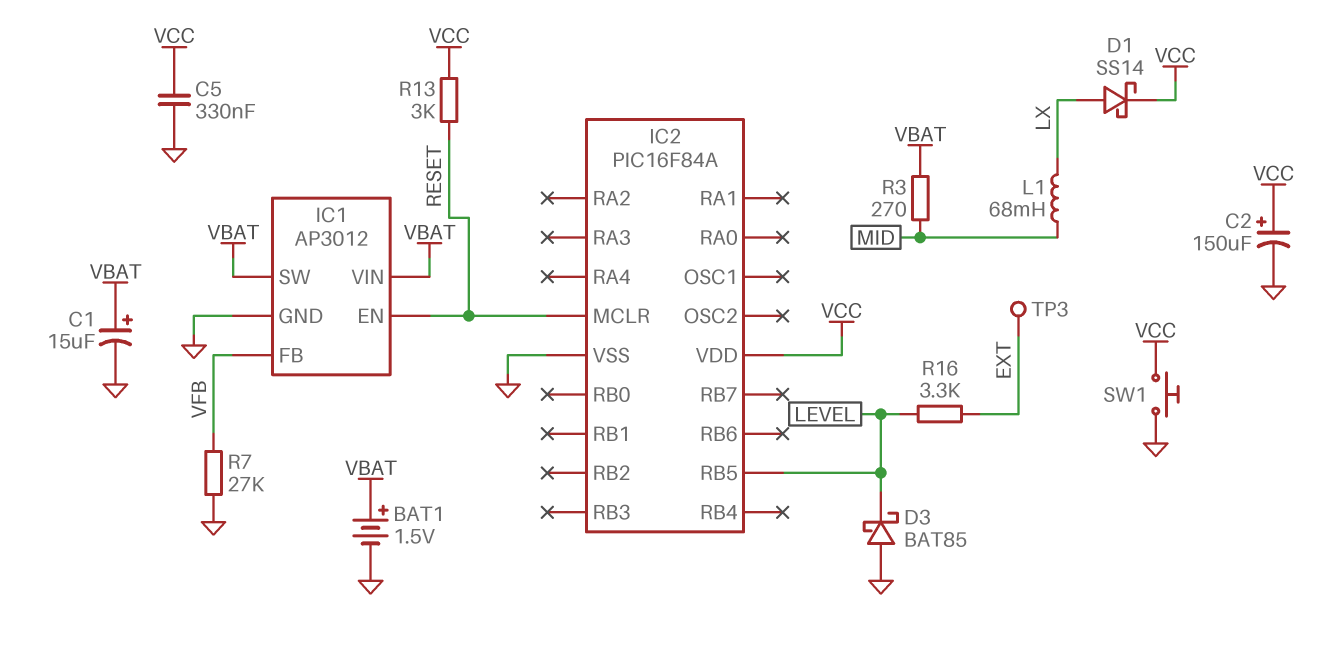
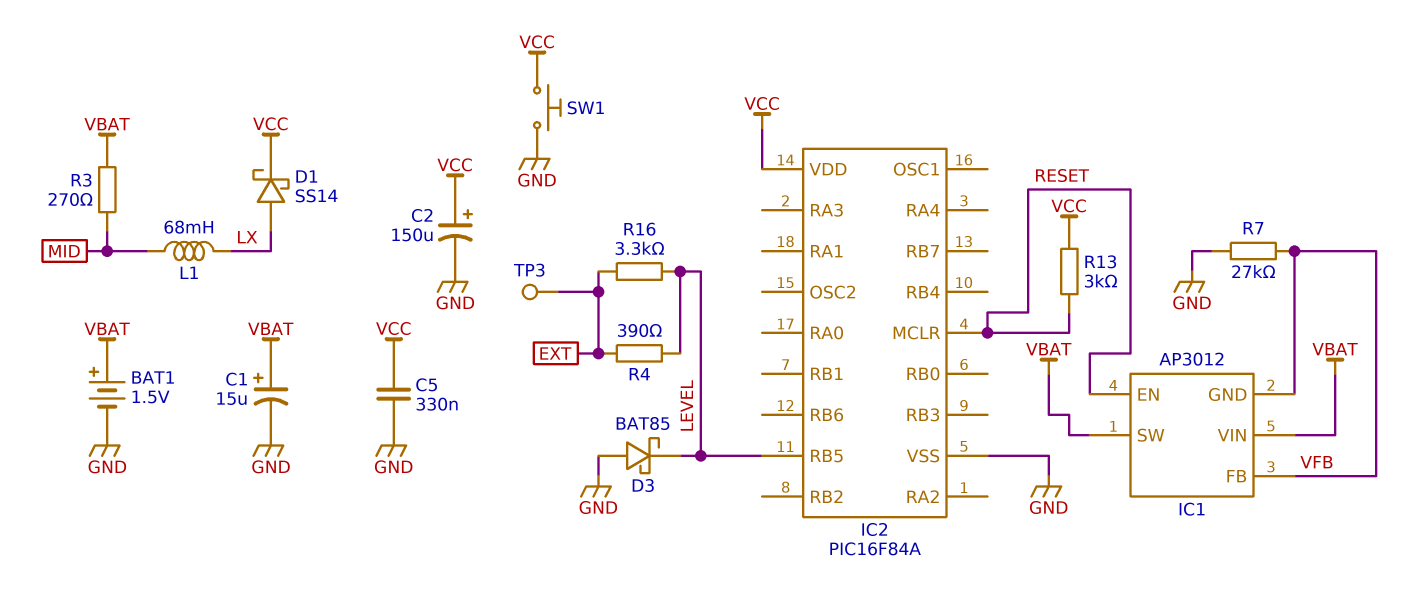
IC1 pin GND: GND -> VFB
R4: none -> 390 (EXT, LEVEL)

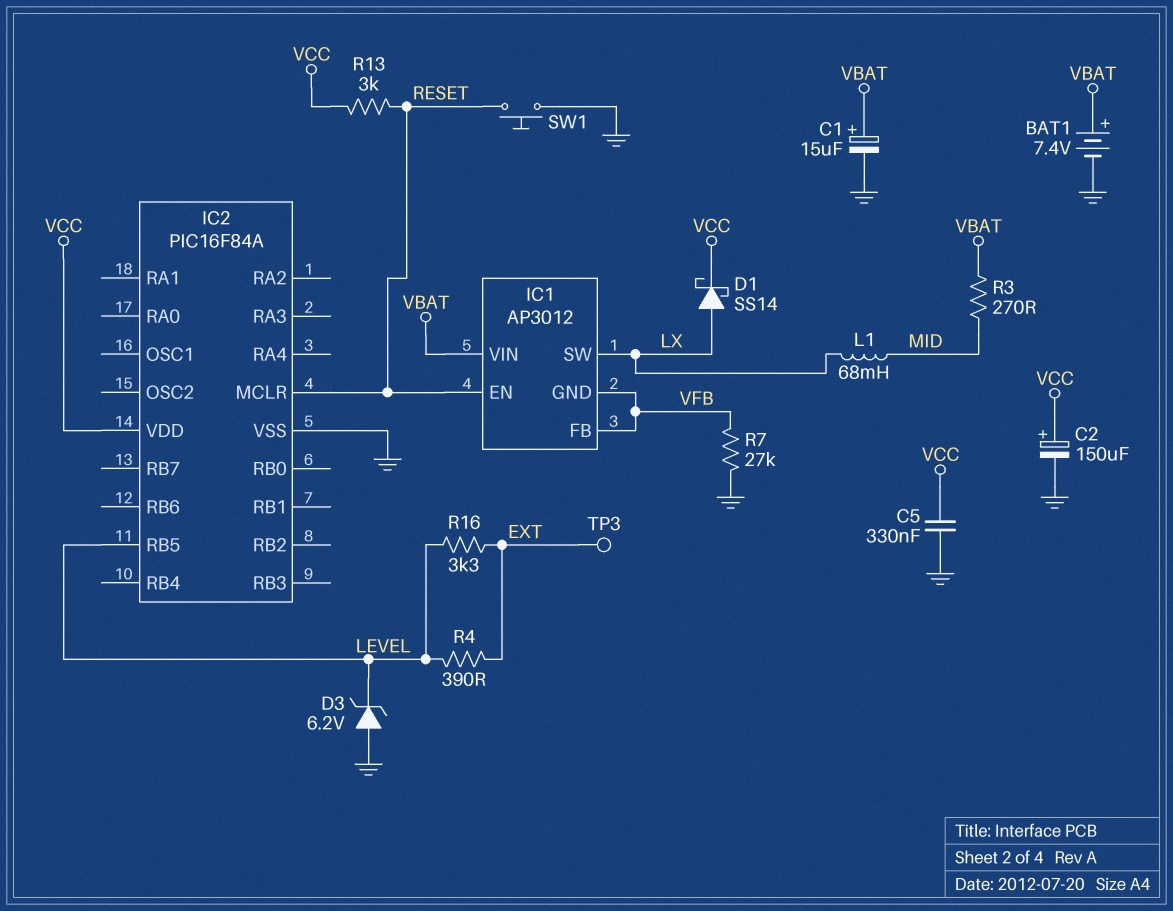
BAT1: 1.5V (plus VBAT, minus GND) -> 7.4V (plus VBAT, minus GND)
D3: schottky BAT85 (A GND, K LEVEL) -> zener 6.2V (A GND, K LEVEL)
IC1 pin SW: VBAT -> LX
SW1: button (GND, VCC) -> button (GND, RESET)

